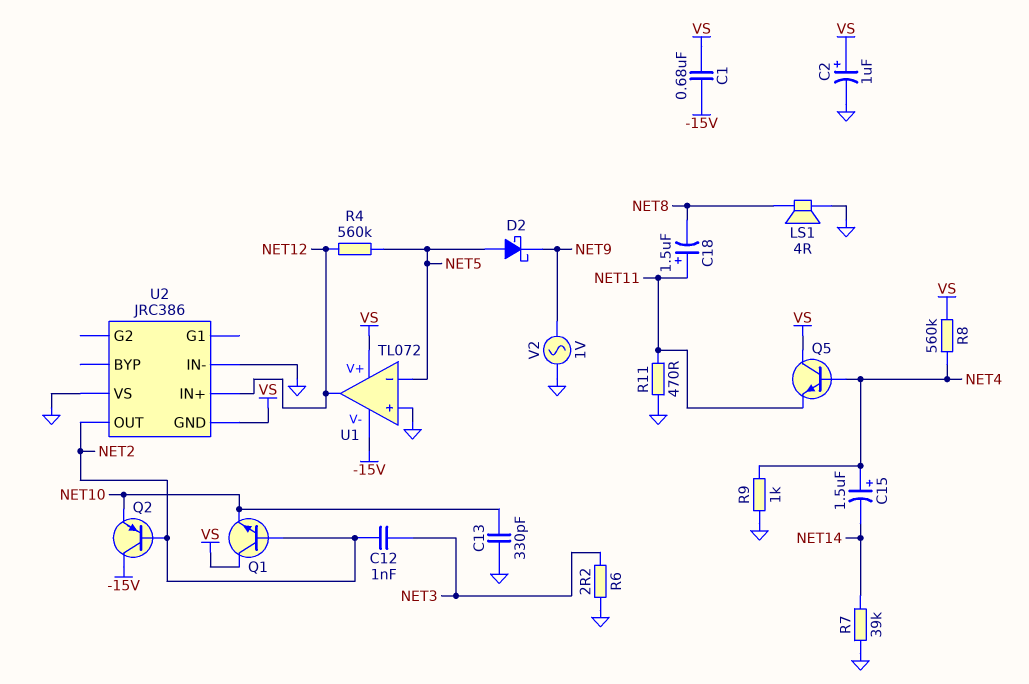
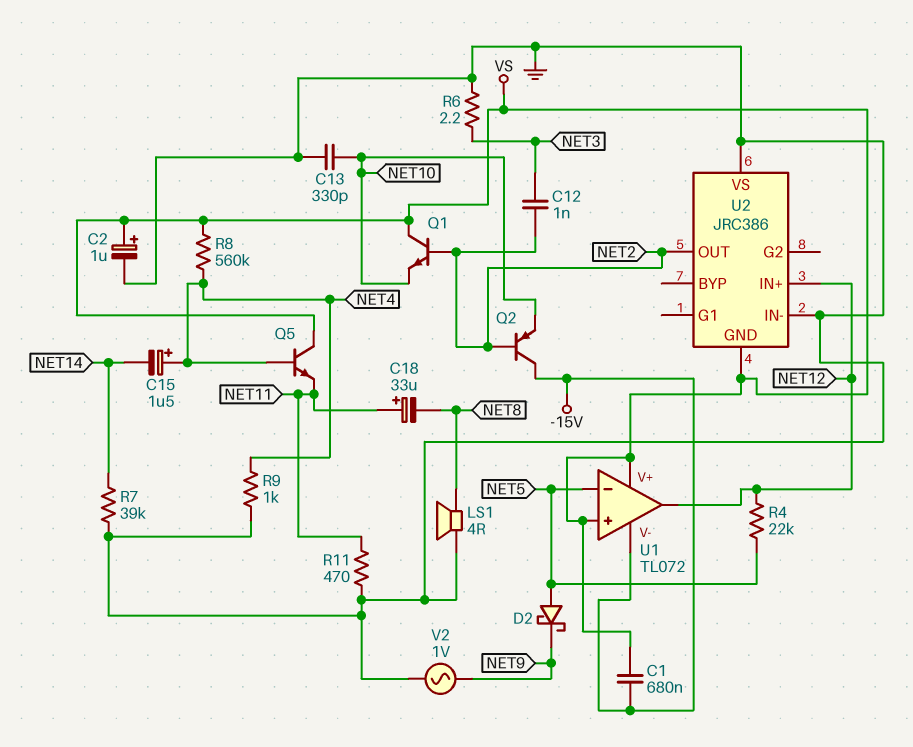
C18: 1.5uF (plus NET11, minus NET8) -> 33uF (plus NET11, minus NET8)
R4: 560k (NET5, NET12) -> 22k (NET5, NET12)
U1 pin in+: GND -> VS

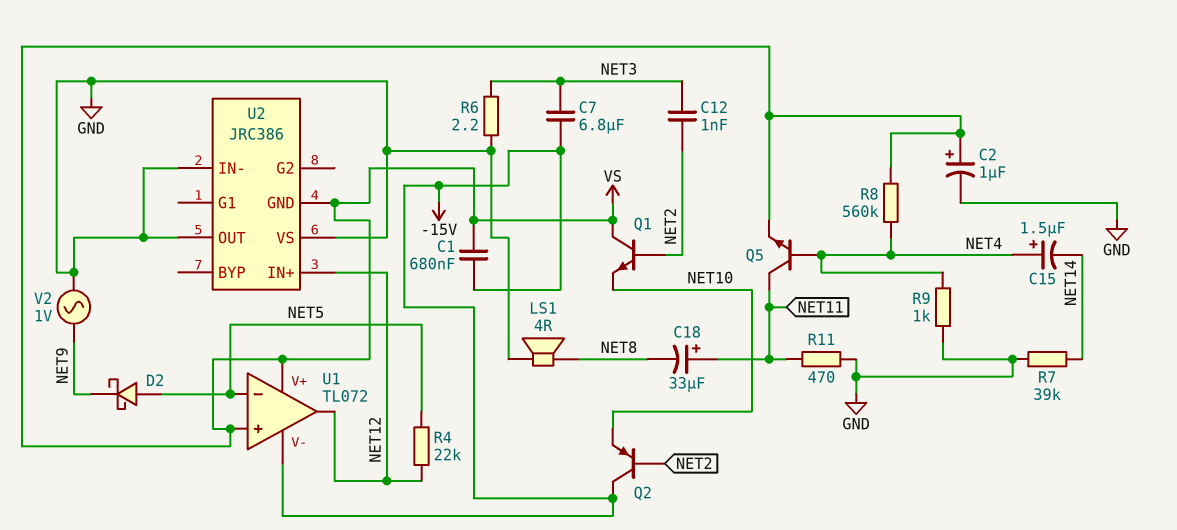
C7: none -> 6.8uF (-15V, NET3)
C13: 330pF (GND, NET10) -> none
Q5: NPN (B NET4, C VS, E NET11) -> NPN (B NET4, C NET11, E VS)
U2 pin OUT: NET2 -> GND

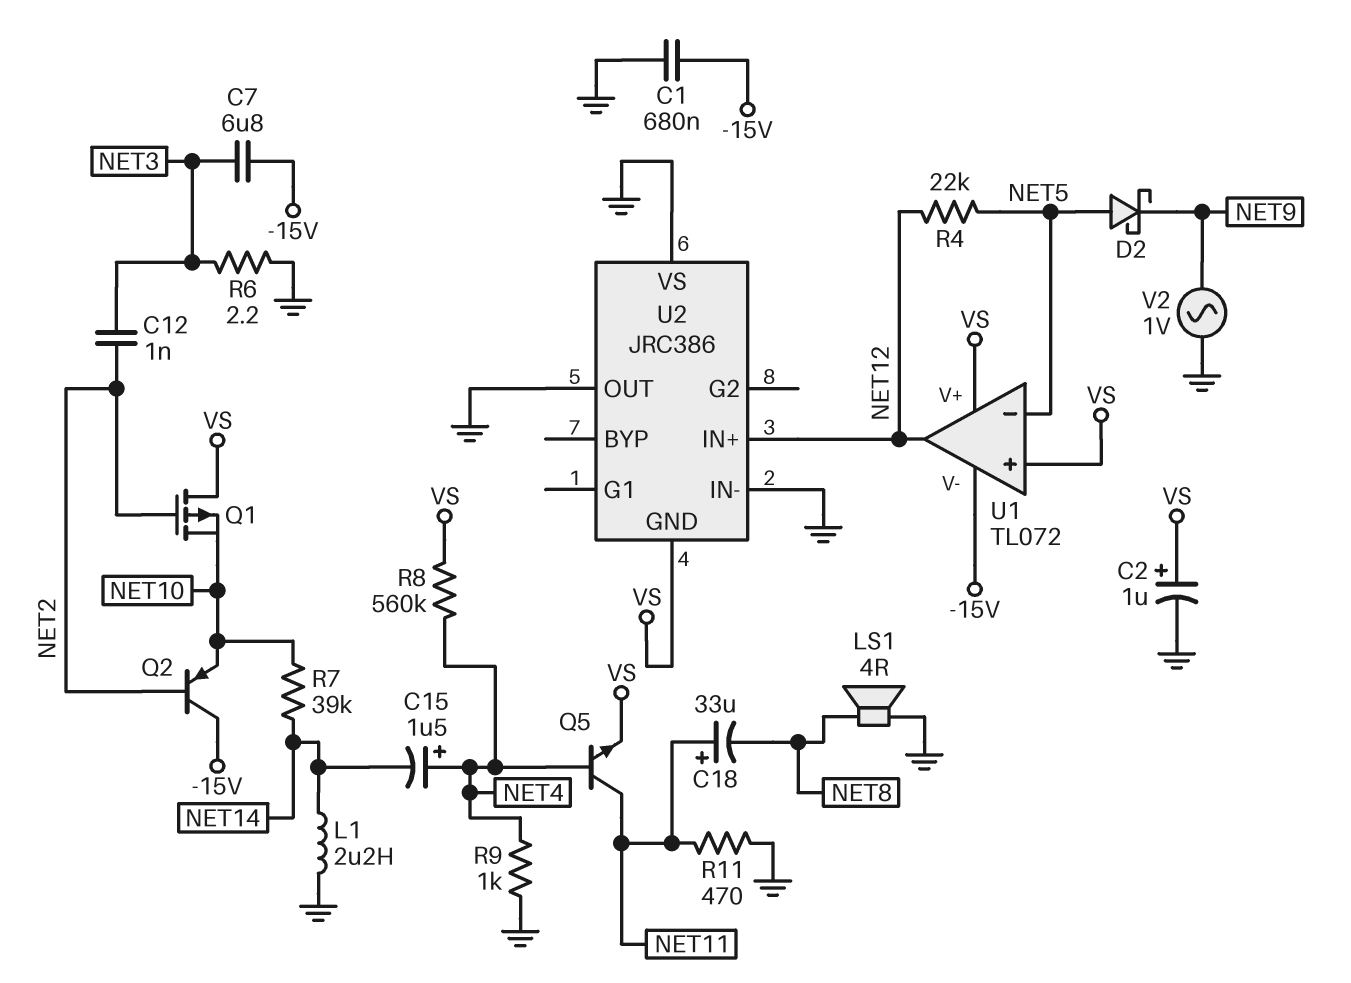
C1: 680nF (-15V, VS) -> 680nF (-15V, GND)
L1: none -> 2.2uH (GND, NET14)
Q1: NPN (B NET2, C VS, E NET10) -> PMOS (G NET2, D VS, S NET10)
R7: 39k (GND, NET14) -> 39k (NET10, NET14)

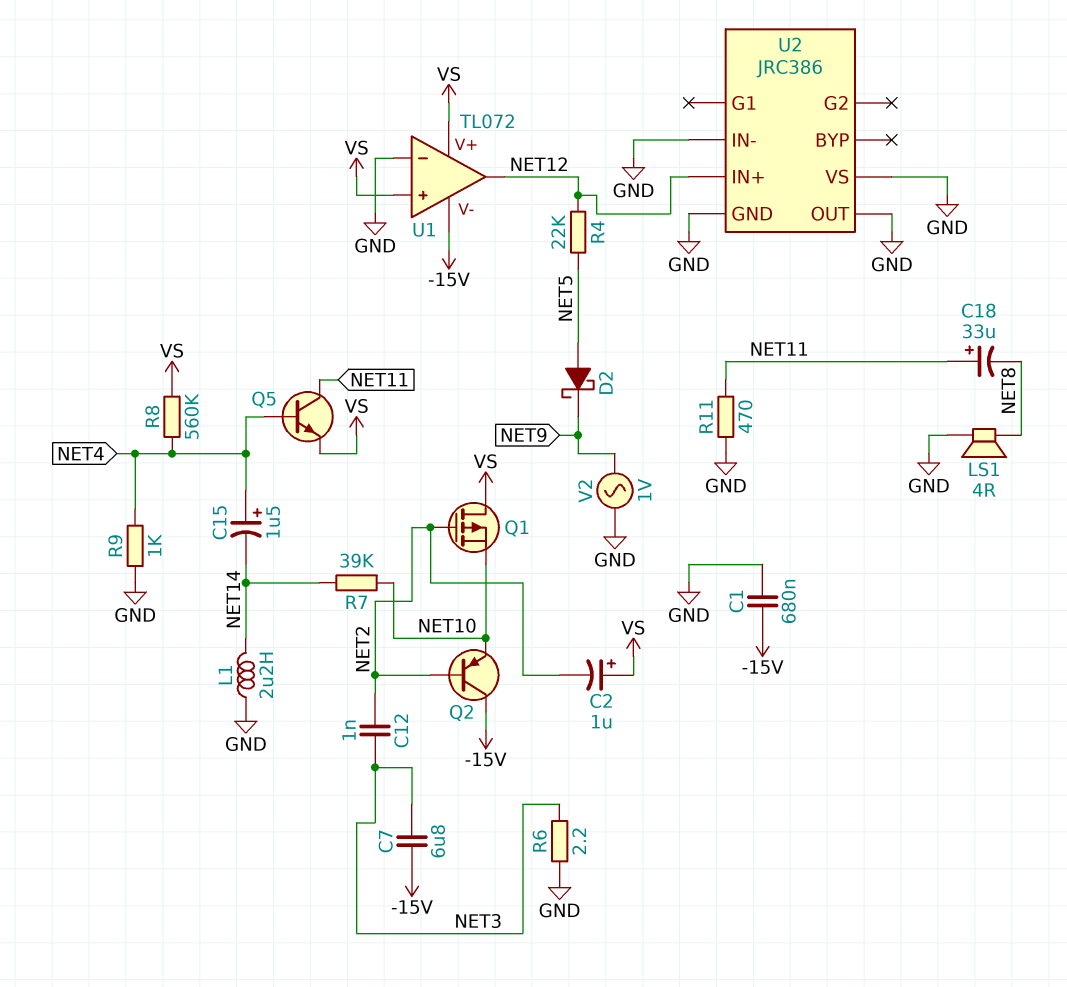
C2: 1uF (plus VS, minus GND) -> 1uF (plus VS, minus NET2)
U1 pin in-: NET5 -> GND
U2 pin GND: VS -> GND

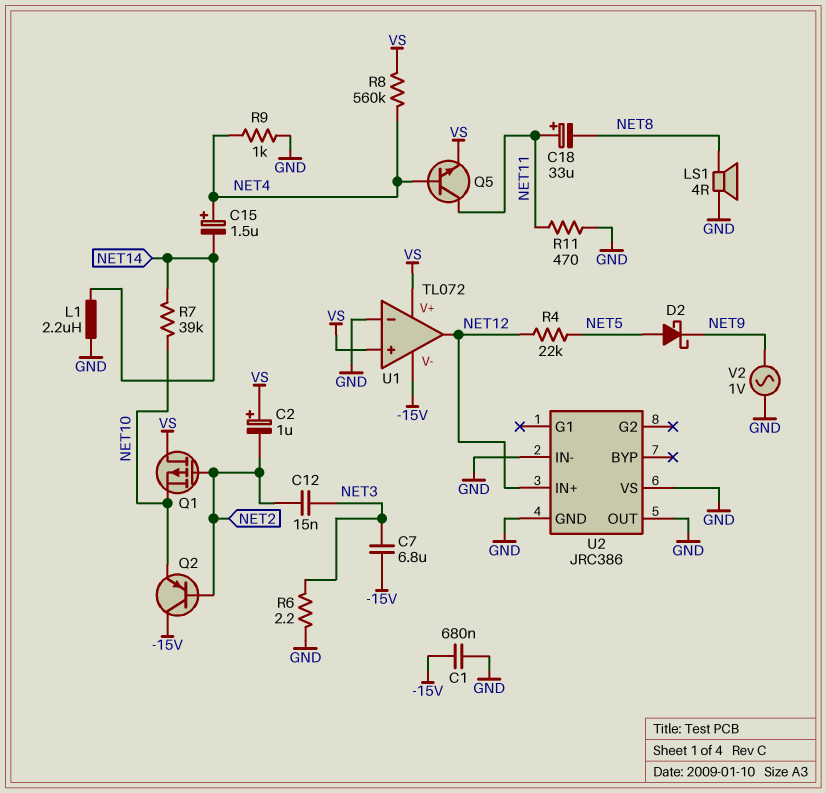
C12: 1nF (NET2, NET3) -> 15nF (NET2, NET3)

